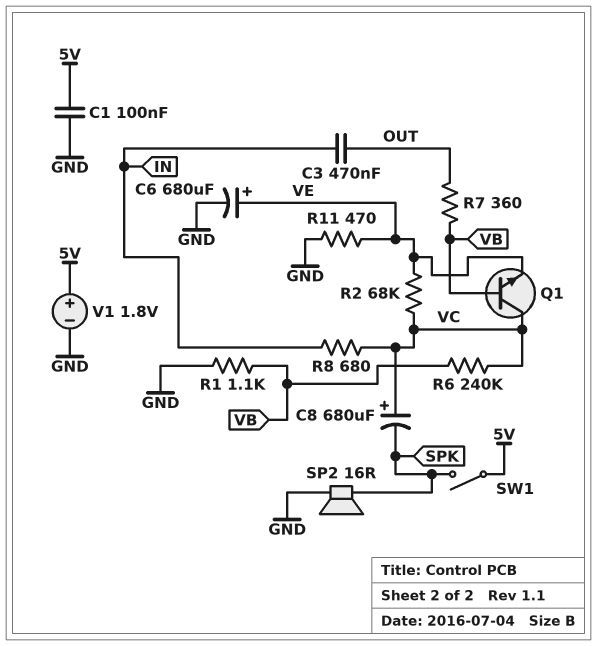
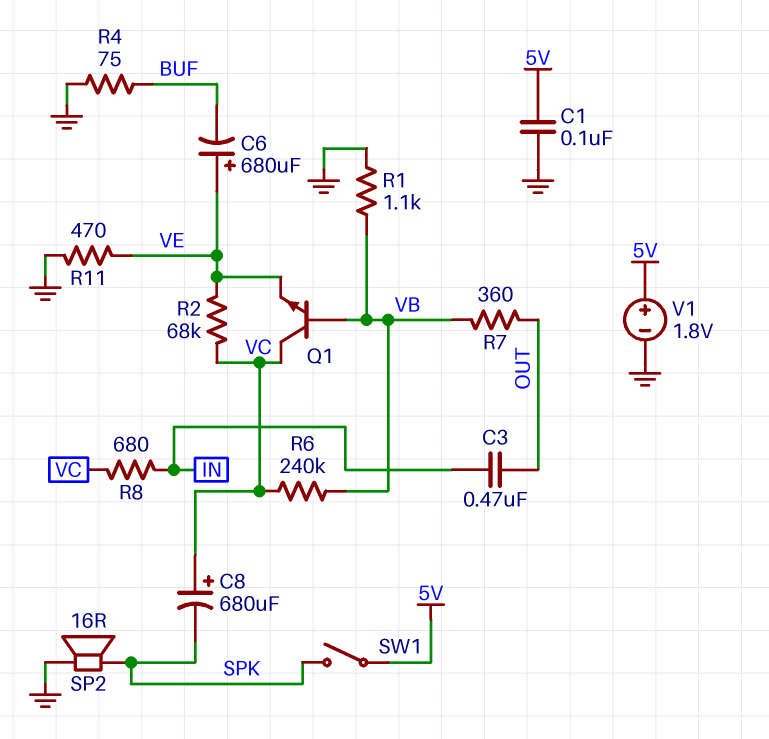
C6: 680uF (plus VE, minus GND) -> 680uF (plus VE, minus BUF)
R4: none -> 75 (BUF, GND)

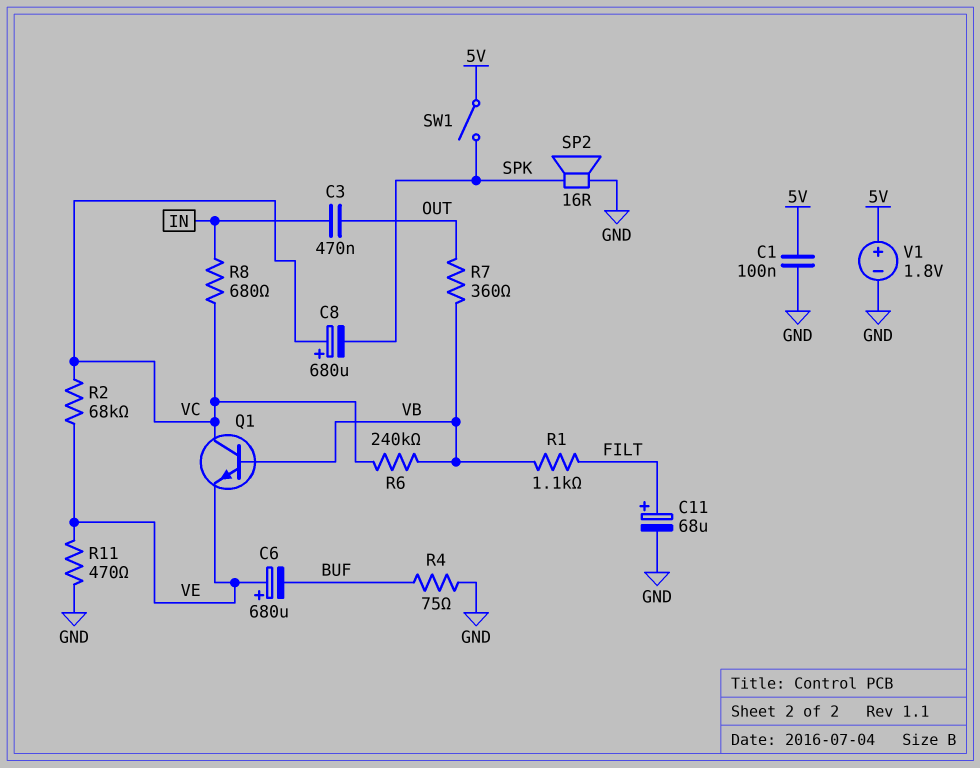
C11: none -> 68uF (plus FILT, minus GND)
R1: 1.1k (GND, VB) -> 1.1k (FILT, VB)

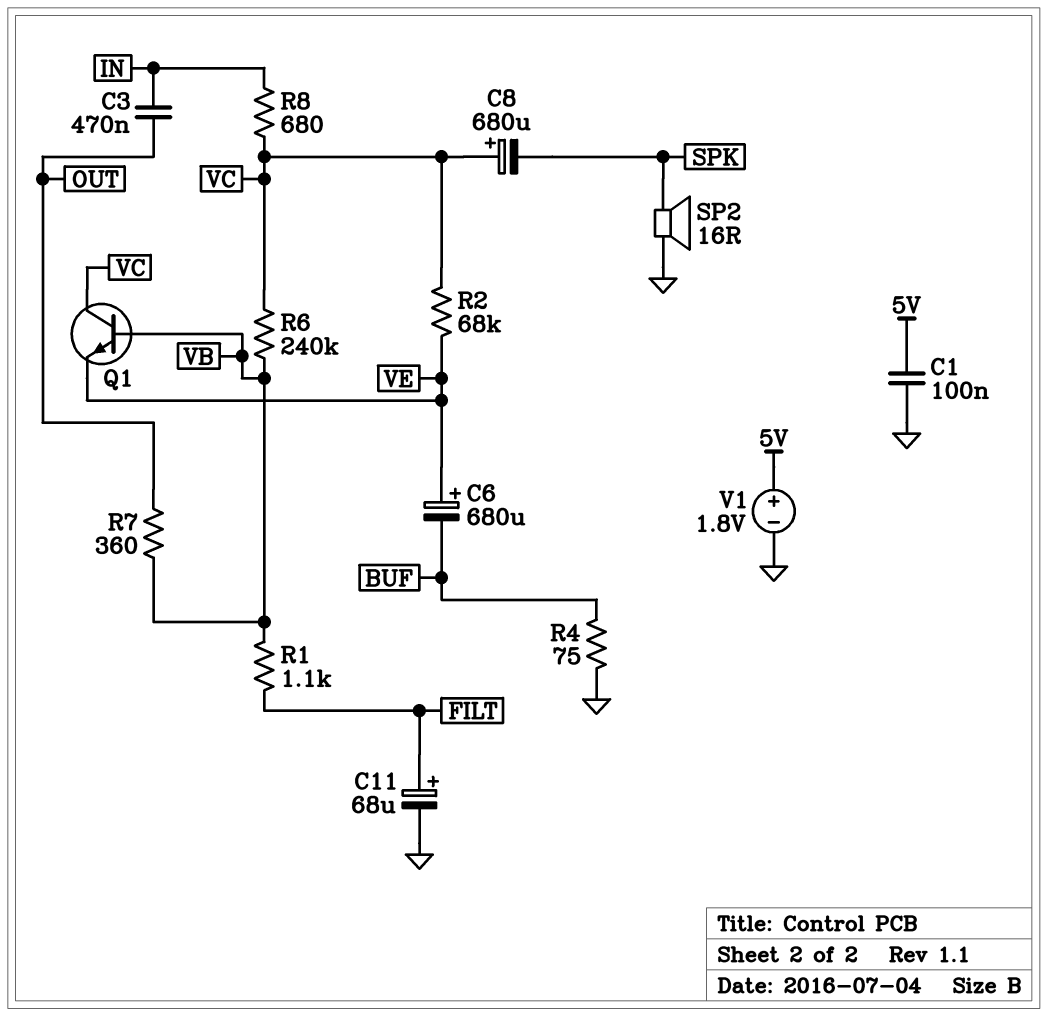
R11: 470 (GND, VE) -> none
SW1: switch (5V, SPK) -> none

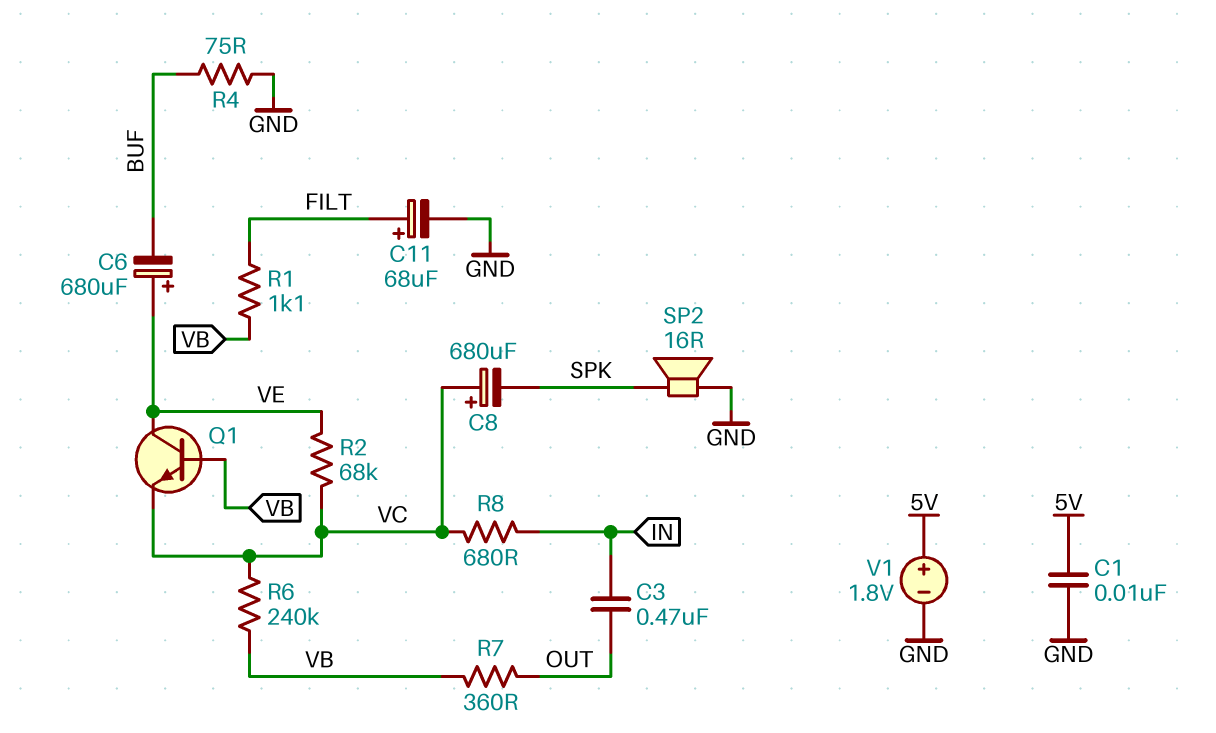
C1: 100nF (5V, GND) -> 10nF (5V, GND)
Q1: NPN (B VB, C VC, E VE) -> NPN (B VB, C VE, E VC)

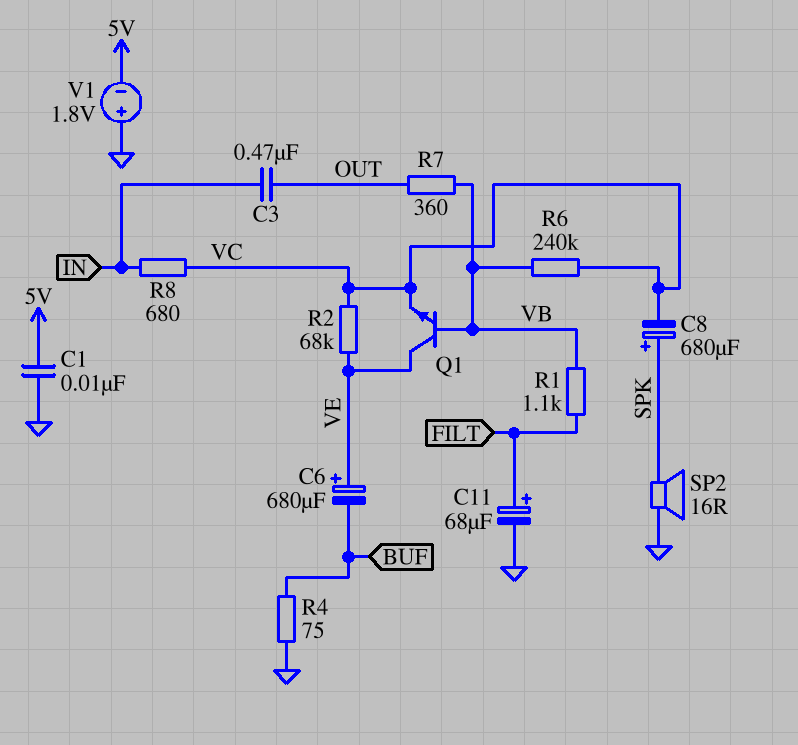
C8: 680uF (plus VC, minus SPK) -> 680uF (plus SPK, minus VC)
V1: 1.8V (plus 5V, minus GND) -> 1.8V (plus GND, minus 5V)

